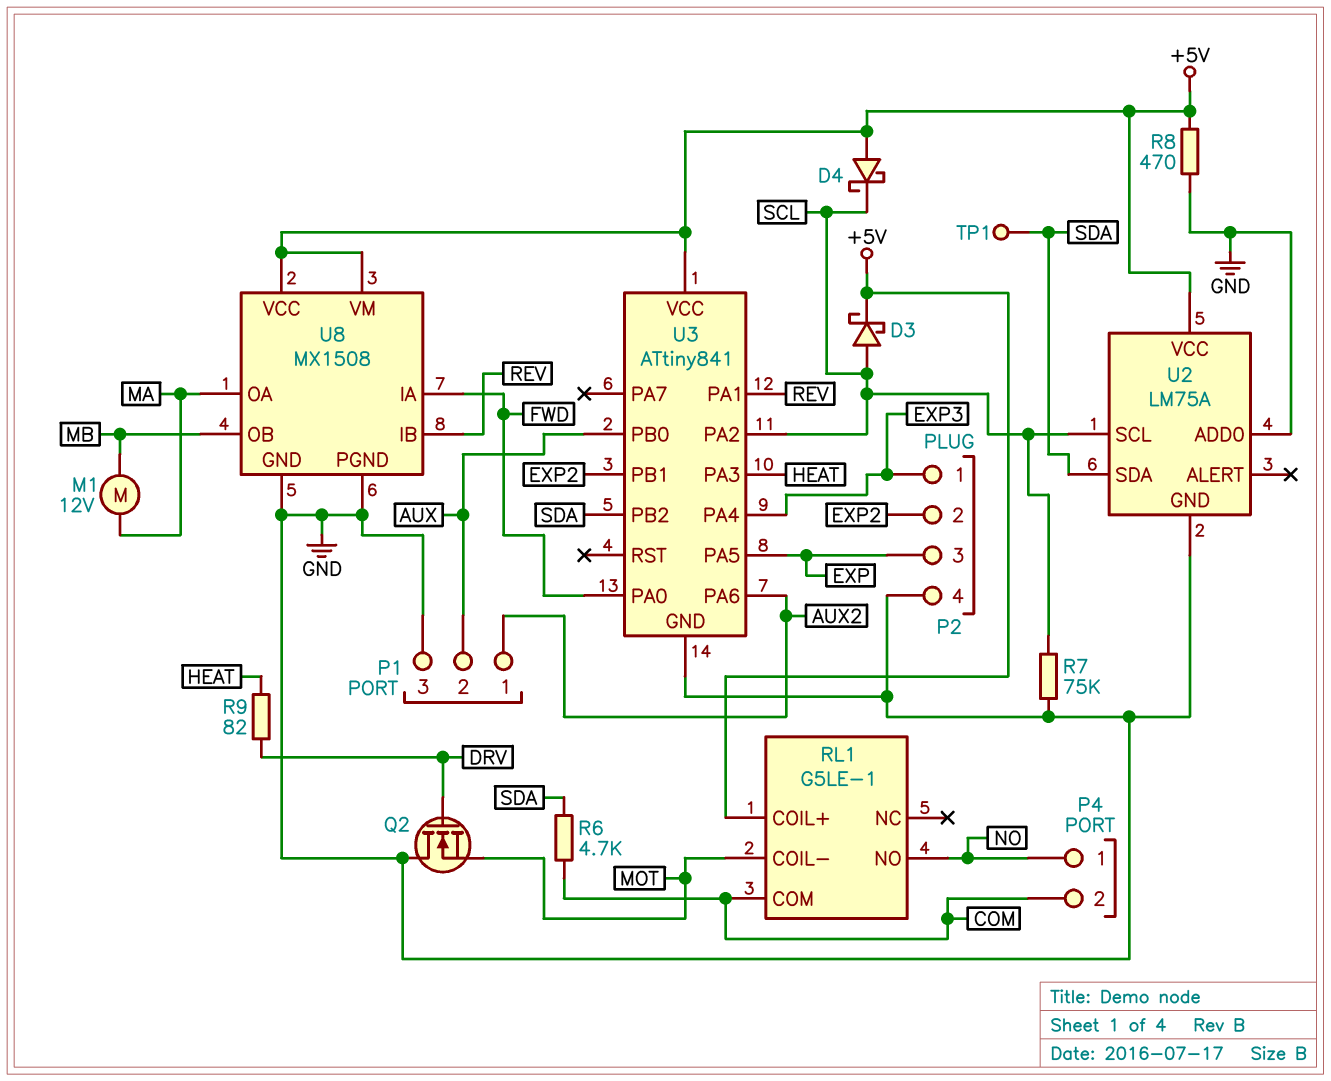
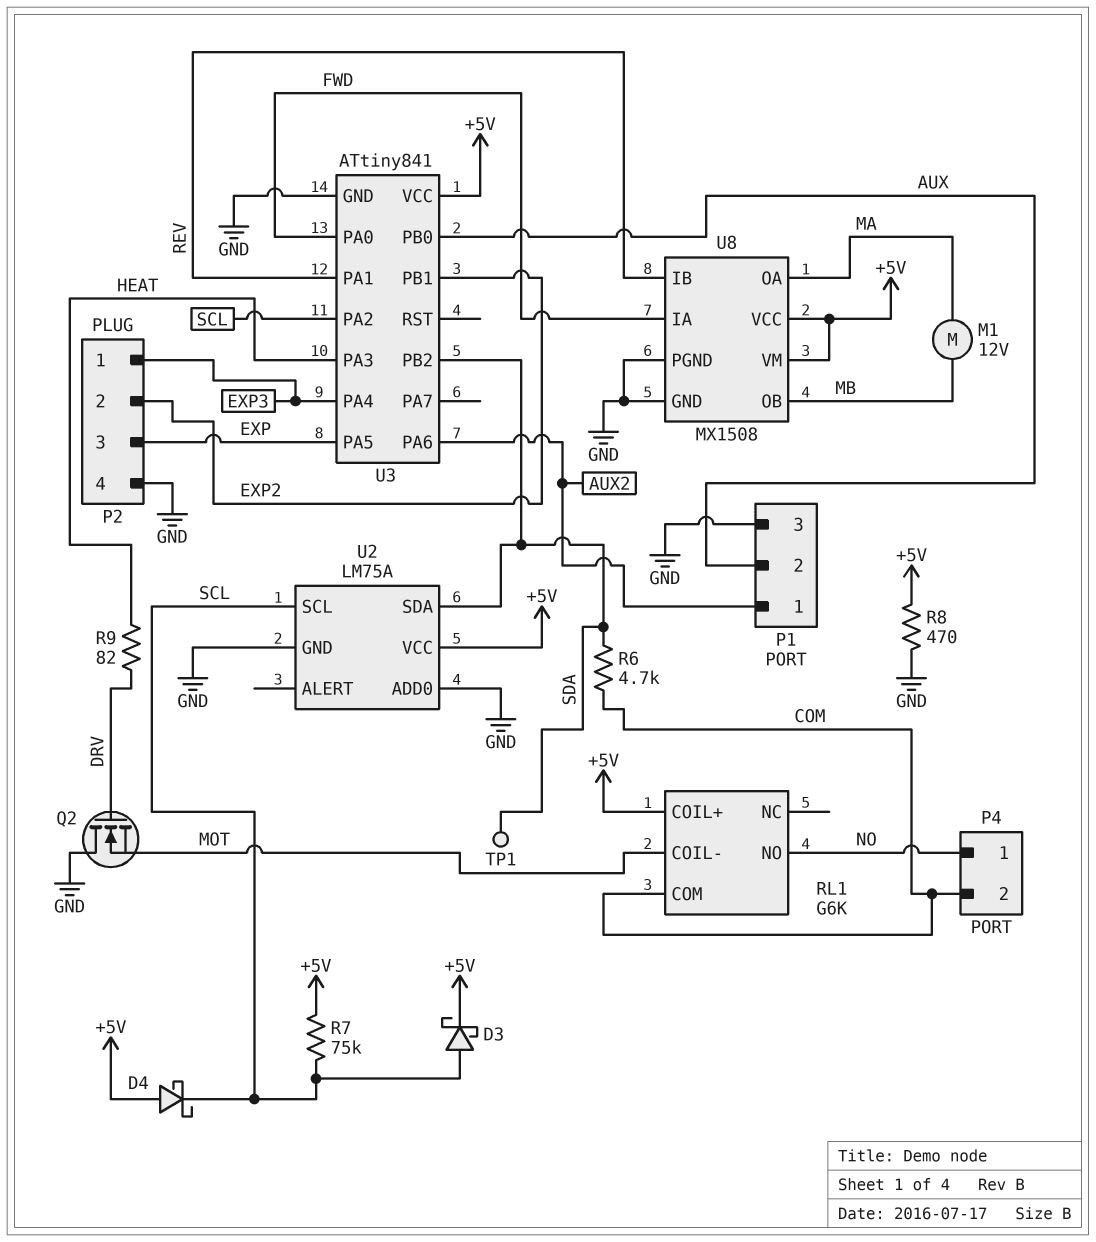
R7: 75k (GND, SCL) -> 75k (+5V, SCL)
RL1: G5LE-1 -> G6K

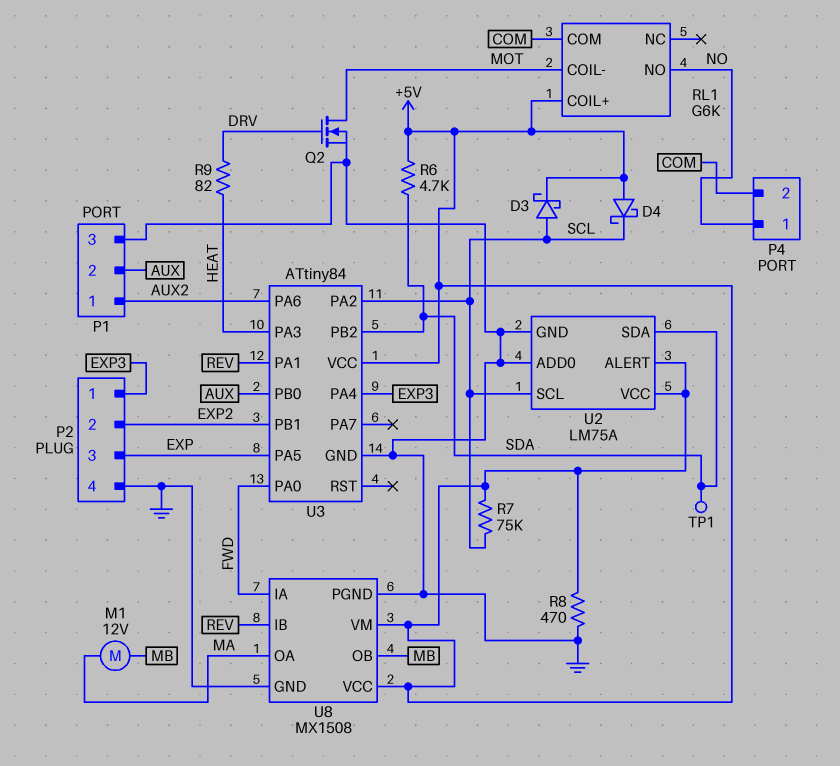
Q2: NMOS (G DRV, D GND, S MOT) -> NMOS (G DRV, D MOT, S GND)
R6: 4.7k (COM, SDA) -> 4.7k (+5V, SDA)
U2 pin ALERT: none -> +5V
U3: ATtiny841 -> ATtiny84

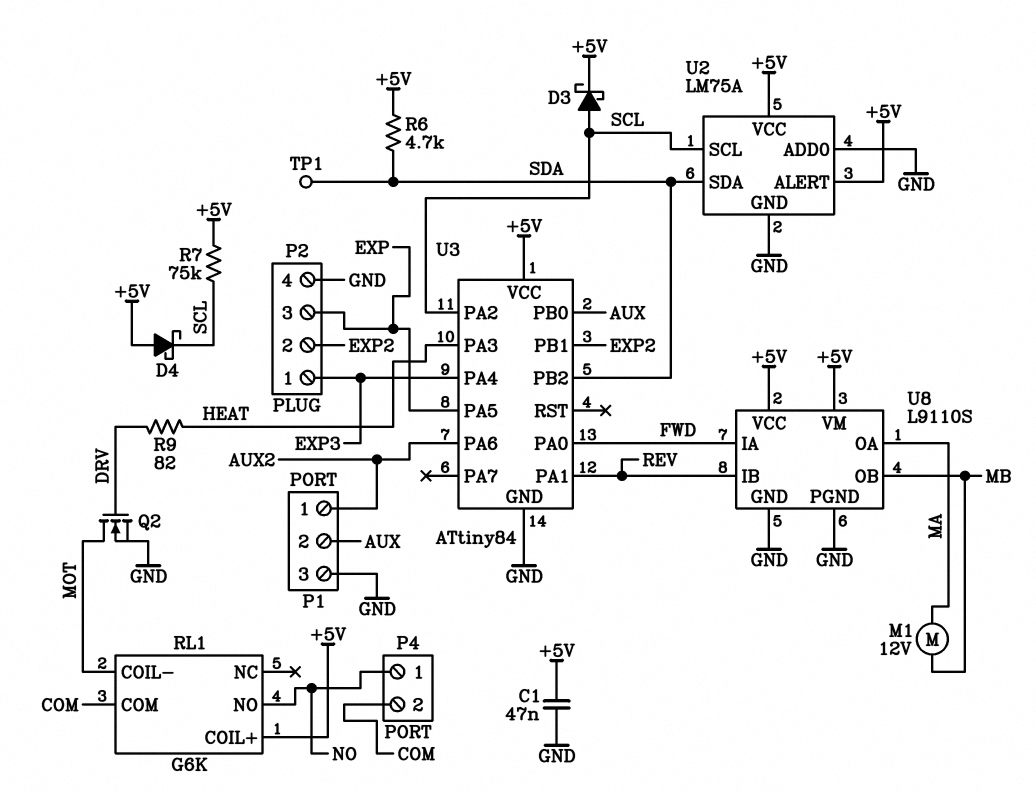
C1: none -> 47nF (+5V, GND)
R8: 470 (+5V, GND) -> none
U8: MX1508 -> L9110S

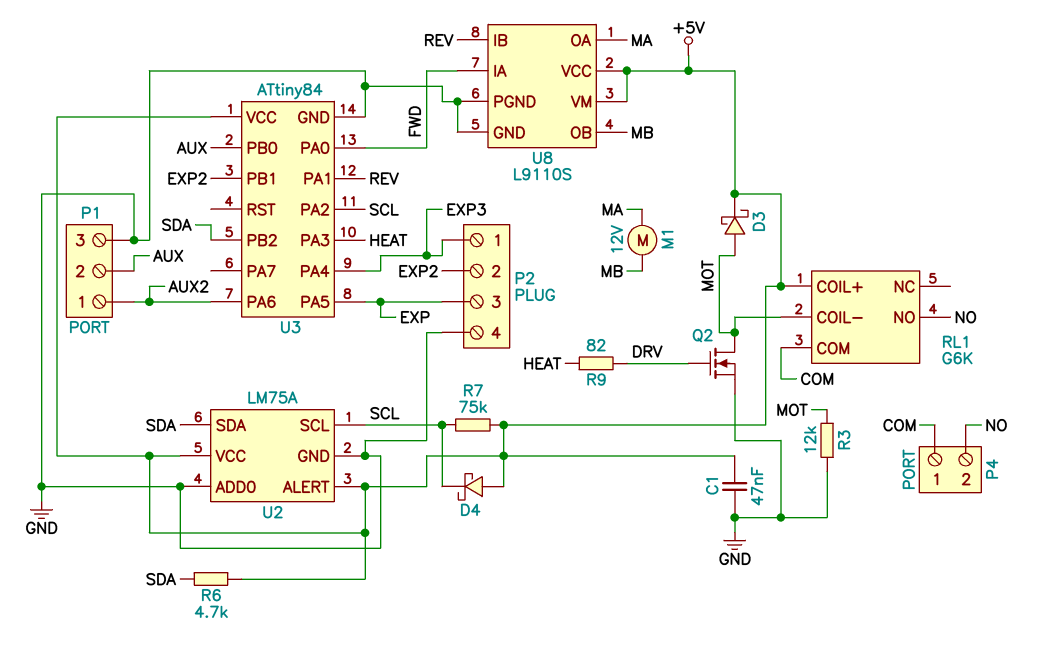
D3: schottky (A SCL, K +5V) -> schottky (A MOT, K +5V)
P4 pin 1: NO -> COM
P4 pin 2: COM -> NO
R3: none -> 12k (GND, MOT)
TP1: test point (SDA) -> none

